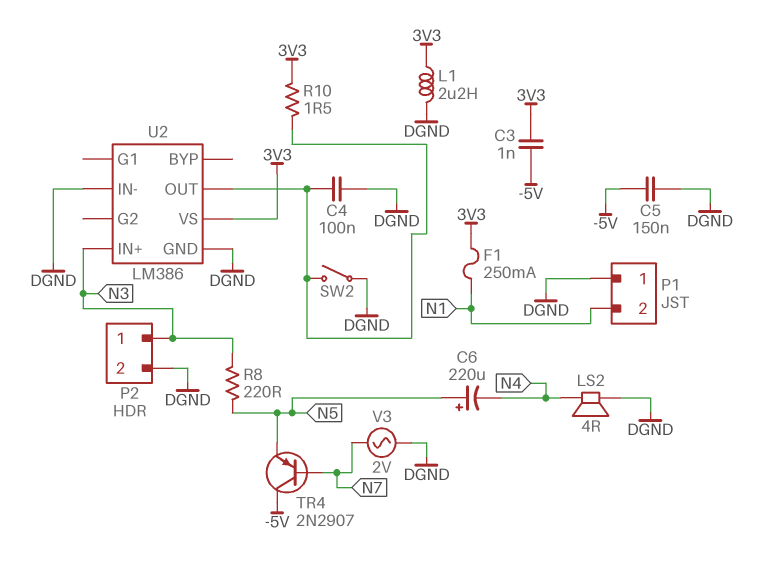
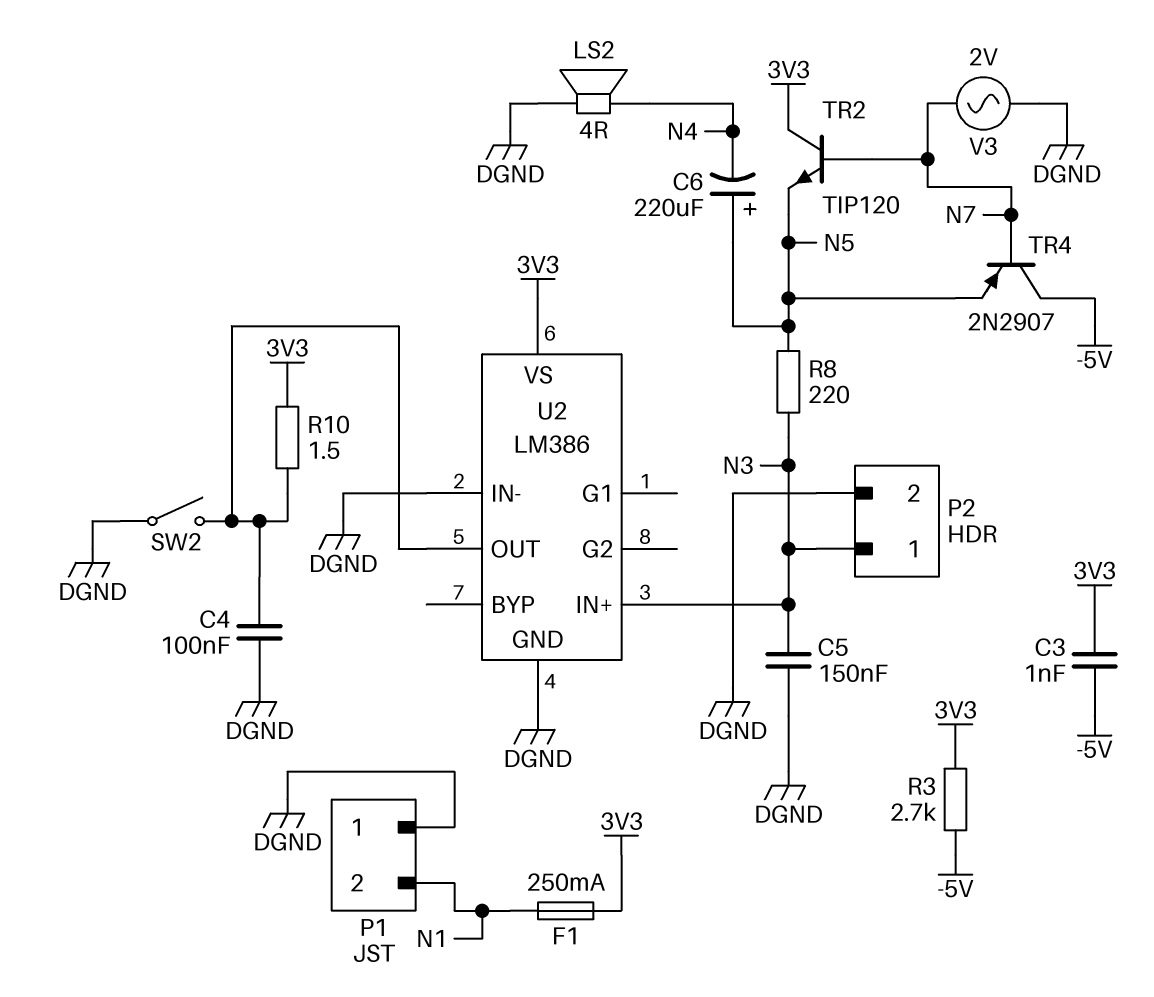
C5: 150nF (-5V, DGND) -> 150nF (DGND, N3)
L1: 2.2uH (3V3, DGND) -> none
R3: none -> 2.7k (-5V, 3V3)
TR2: none -> NPN TIP120 (B N7, C 3V3, E N5)

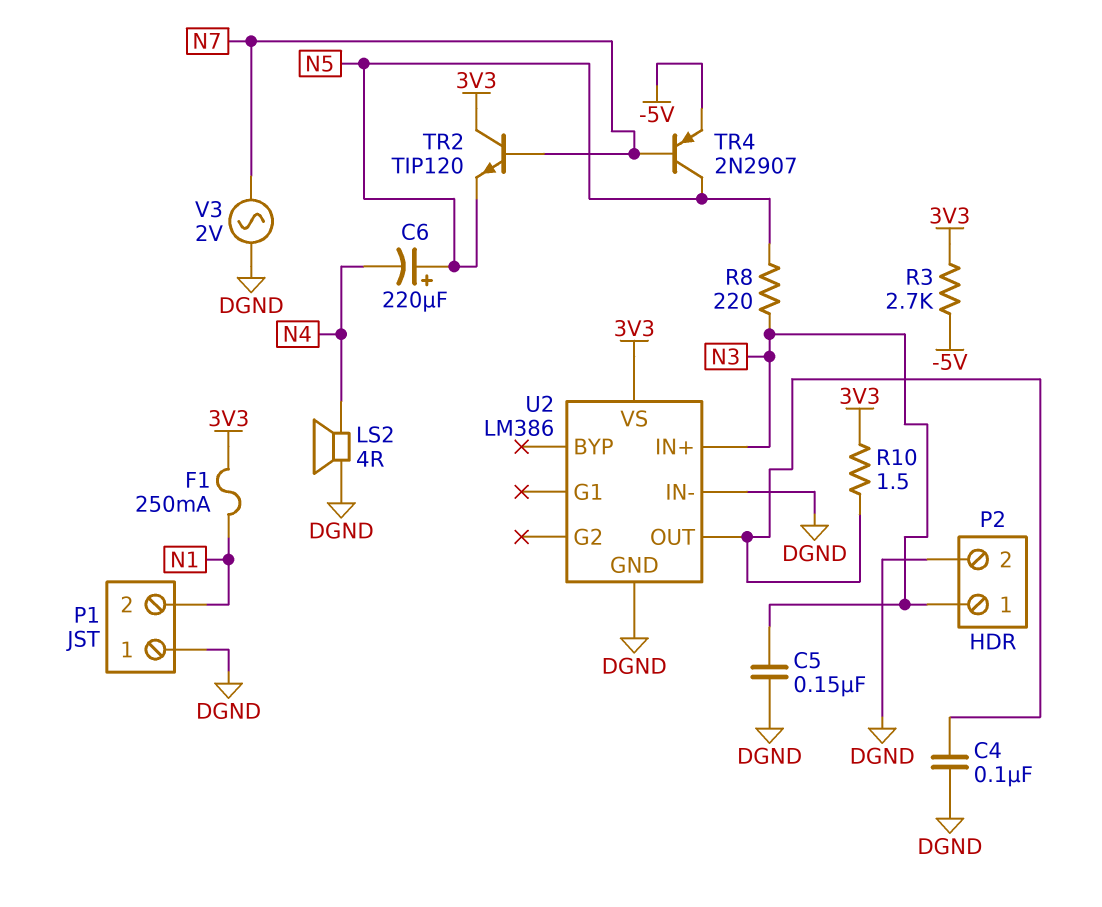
C3: 1nF (-5V, 3V3) -> none
SW2: switch (DGND, U2/OUT) -> none
TR4: PNP 2N2907 (B N7, C -5V, E N5) -> PNP 2N2907 (B N7, C N5, E -5V)

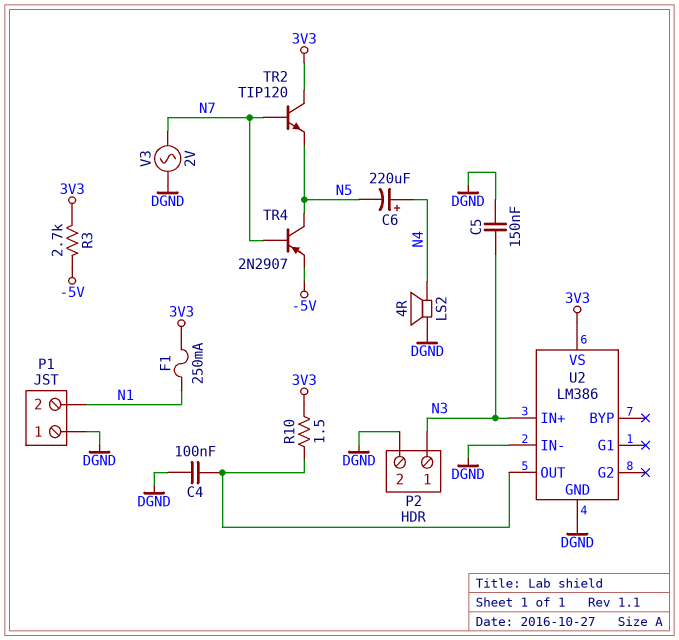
C6: 220uF (plus N5, minus N4) -> 220uF (plus N4, minus N5)
R8: 220 (N3, N5) -> none

